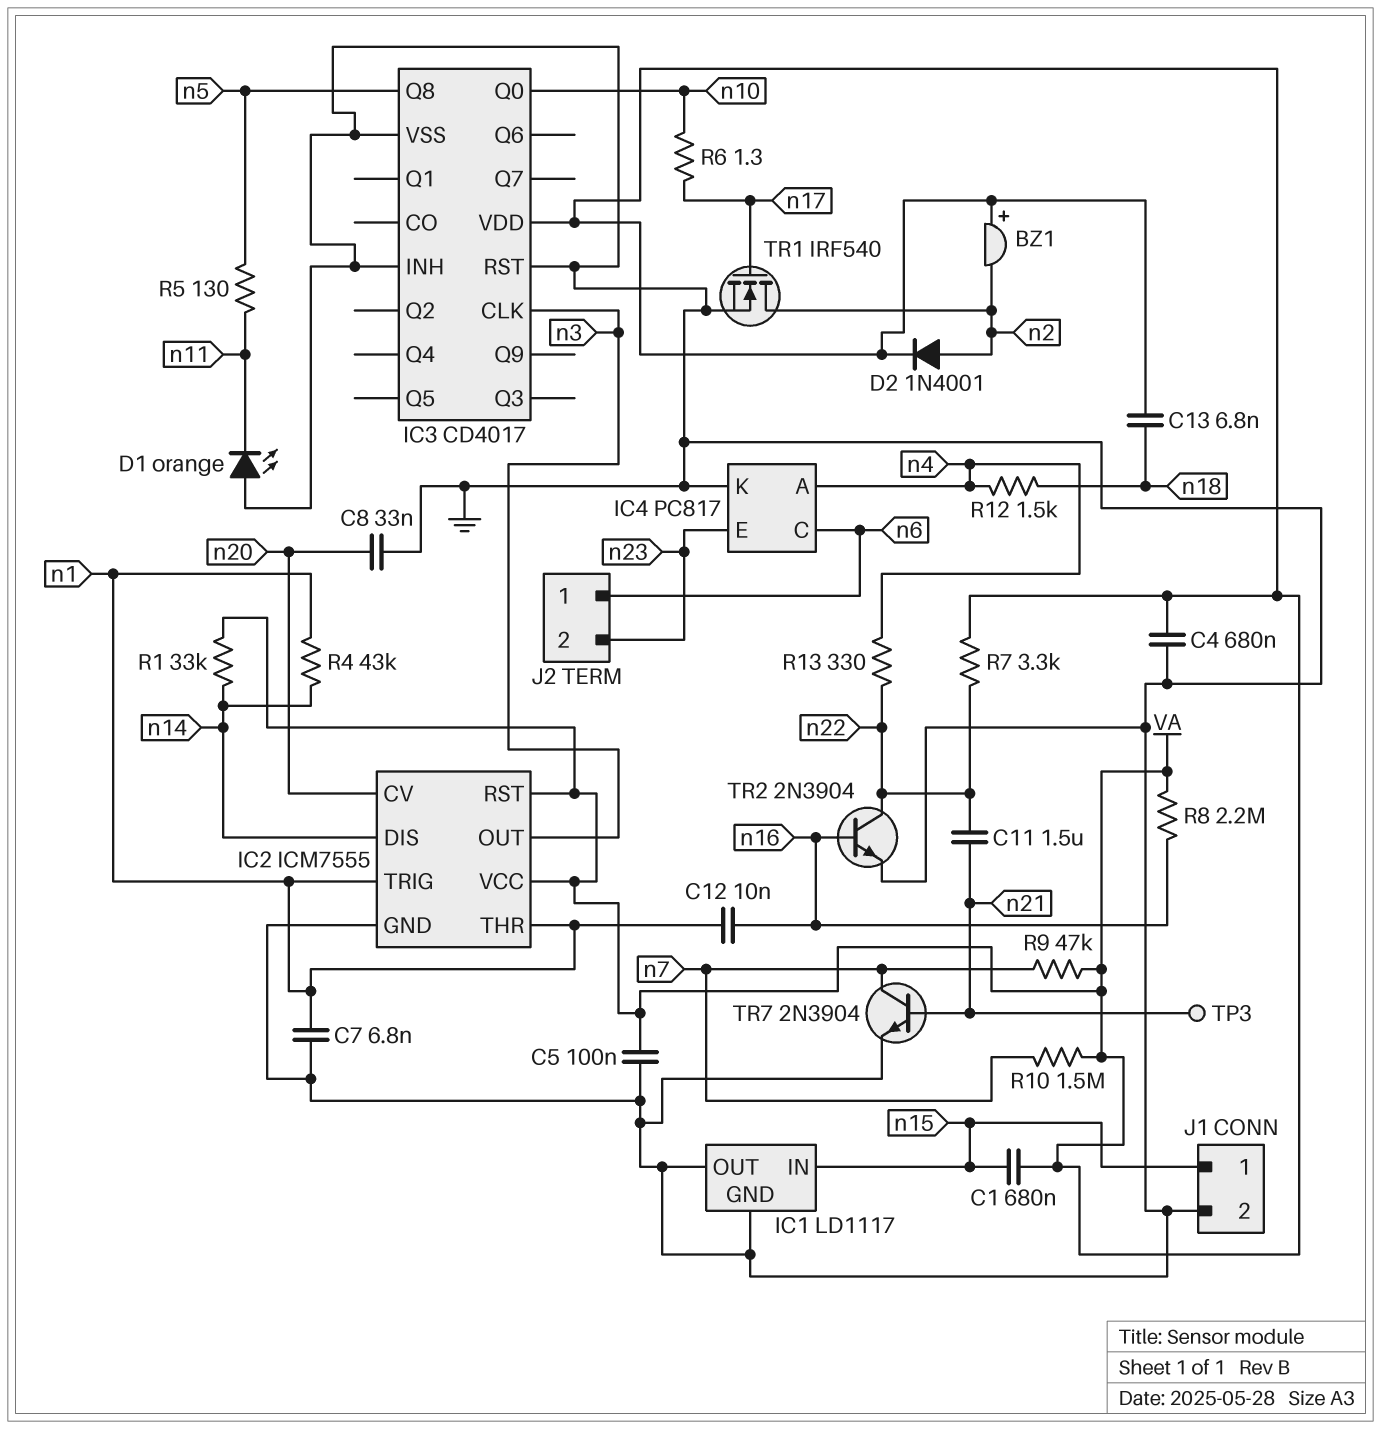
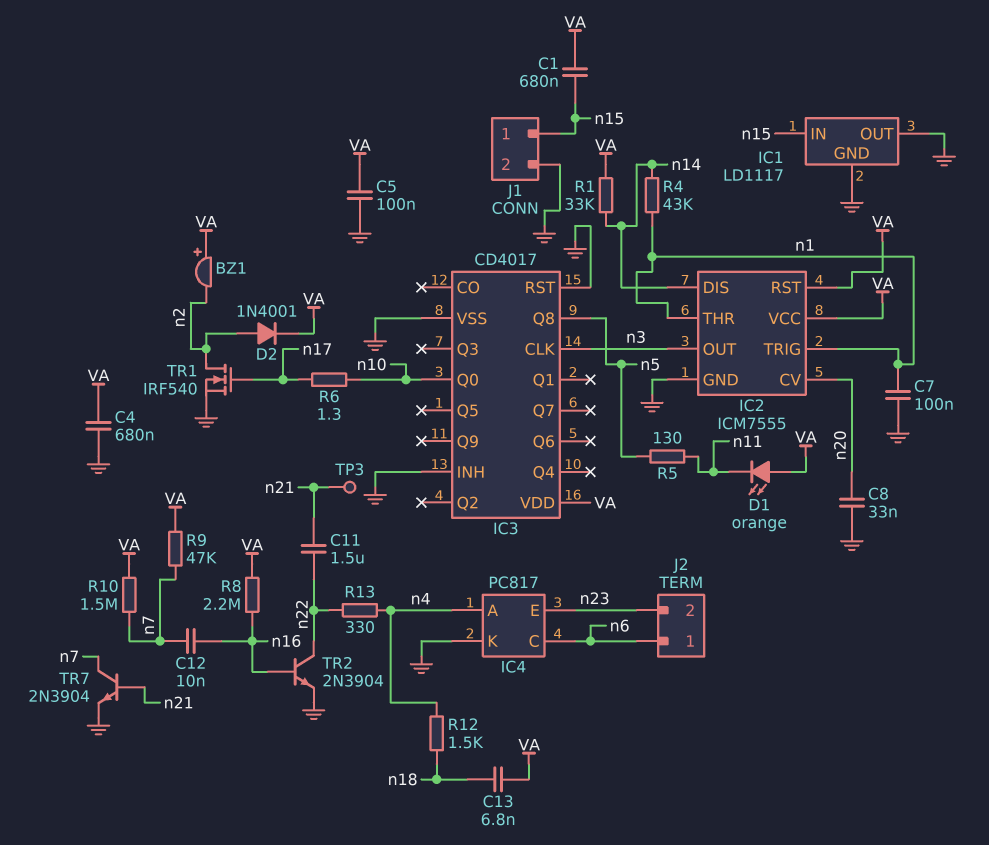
C7: 6.8nF (GND, n1) -> 100nF (GND, n1)
C12: 10nF (n1, n16) -> 10nF (n7, n16)
D1: LED orange (A GND, K n11) -> LED orange (A VA, K n11)
R7: 3.3k (VA, n22) -> none

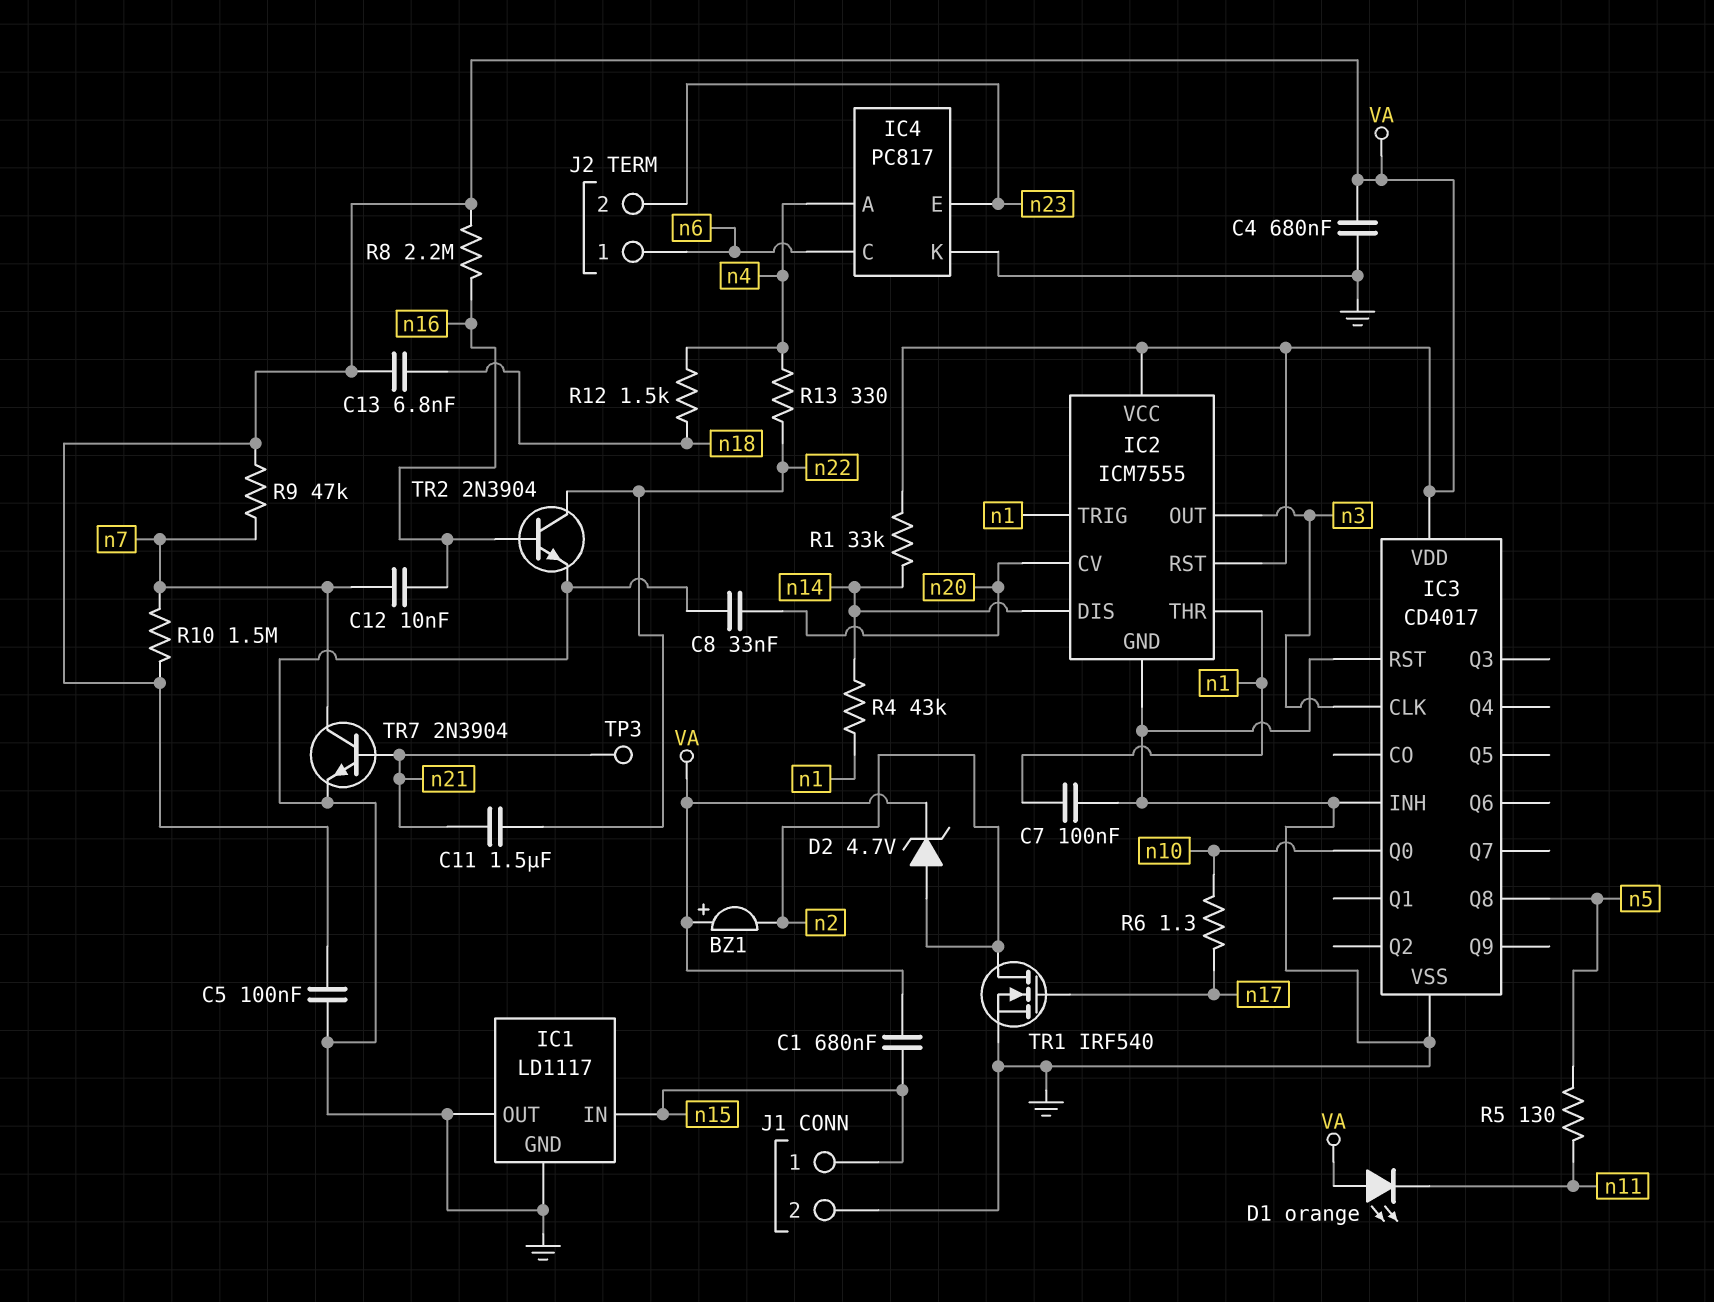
D2: diode 1N4001 (A n2, K VA) -> zener 4.7V (A n2, K VA)

